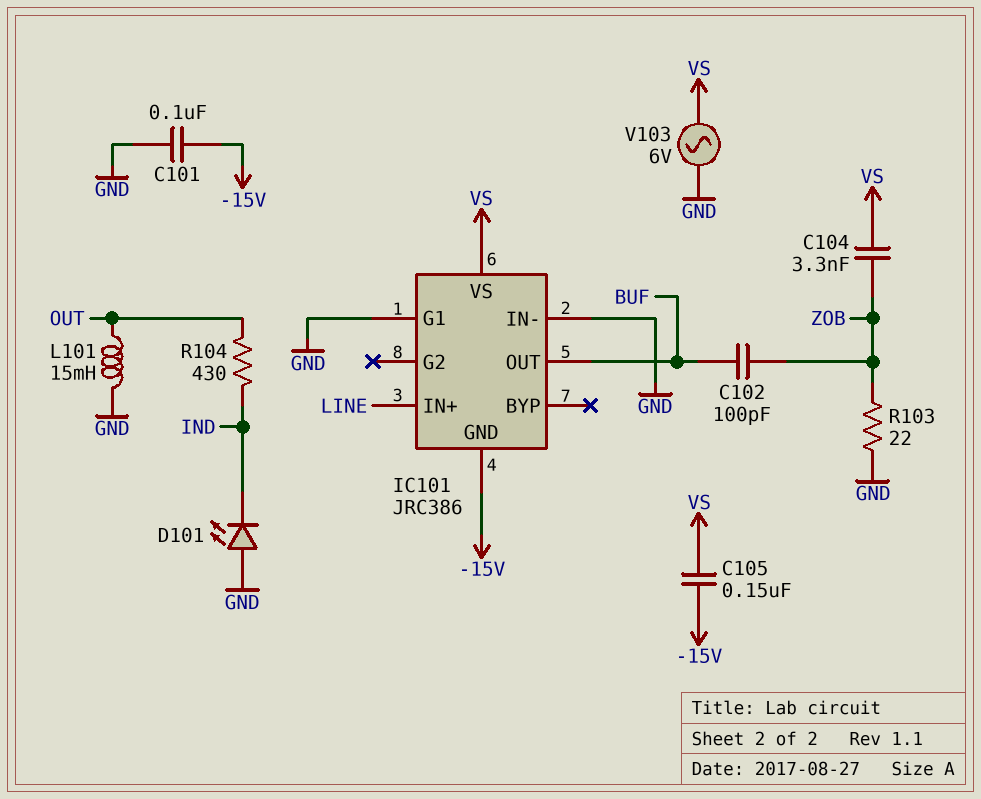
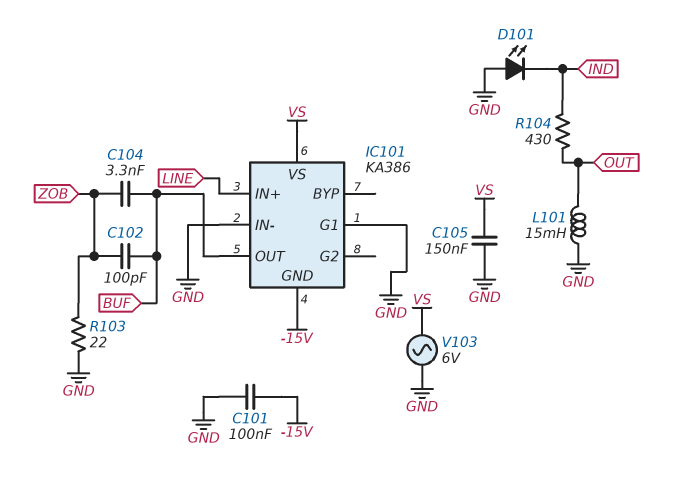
C104: 3.3nF (VS, ZOB) -> 3.3nF (BUF, ZOB)
C105: 150nF (-15V, VS) -> 150nF (GND, VS)
IC101: JRC386 -> KA386

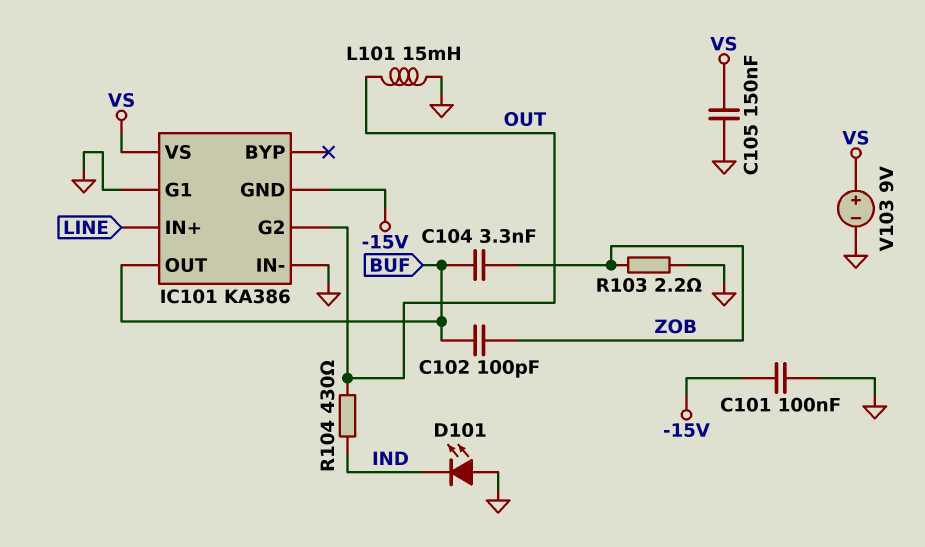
IC101 pin G2: none -> OUT
R103: 22 (GND, ZOB) -> 2.2 (GND, ZOB)
V103: AC 6V (GND, VS) -> 9V (plus VS, minus GND)

